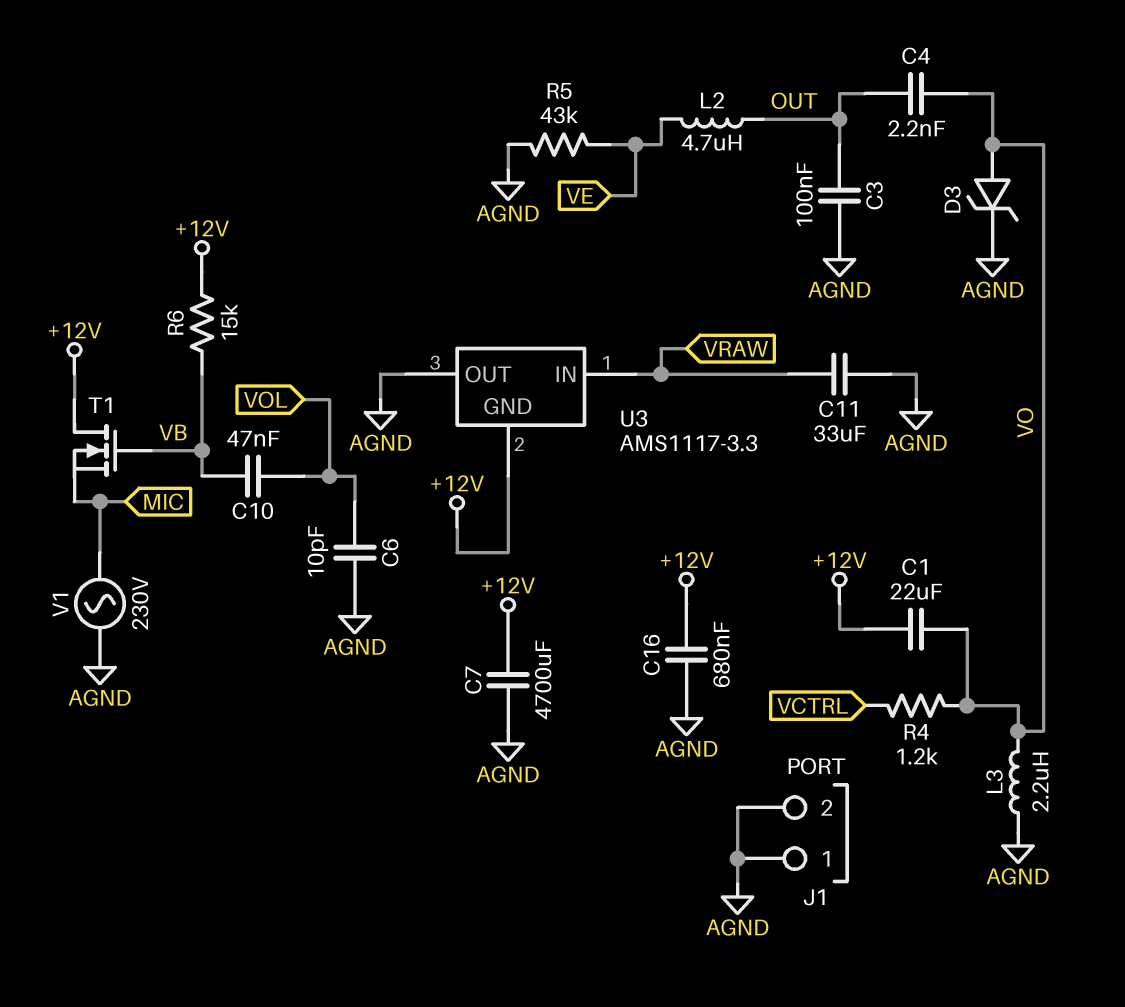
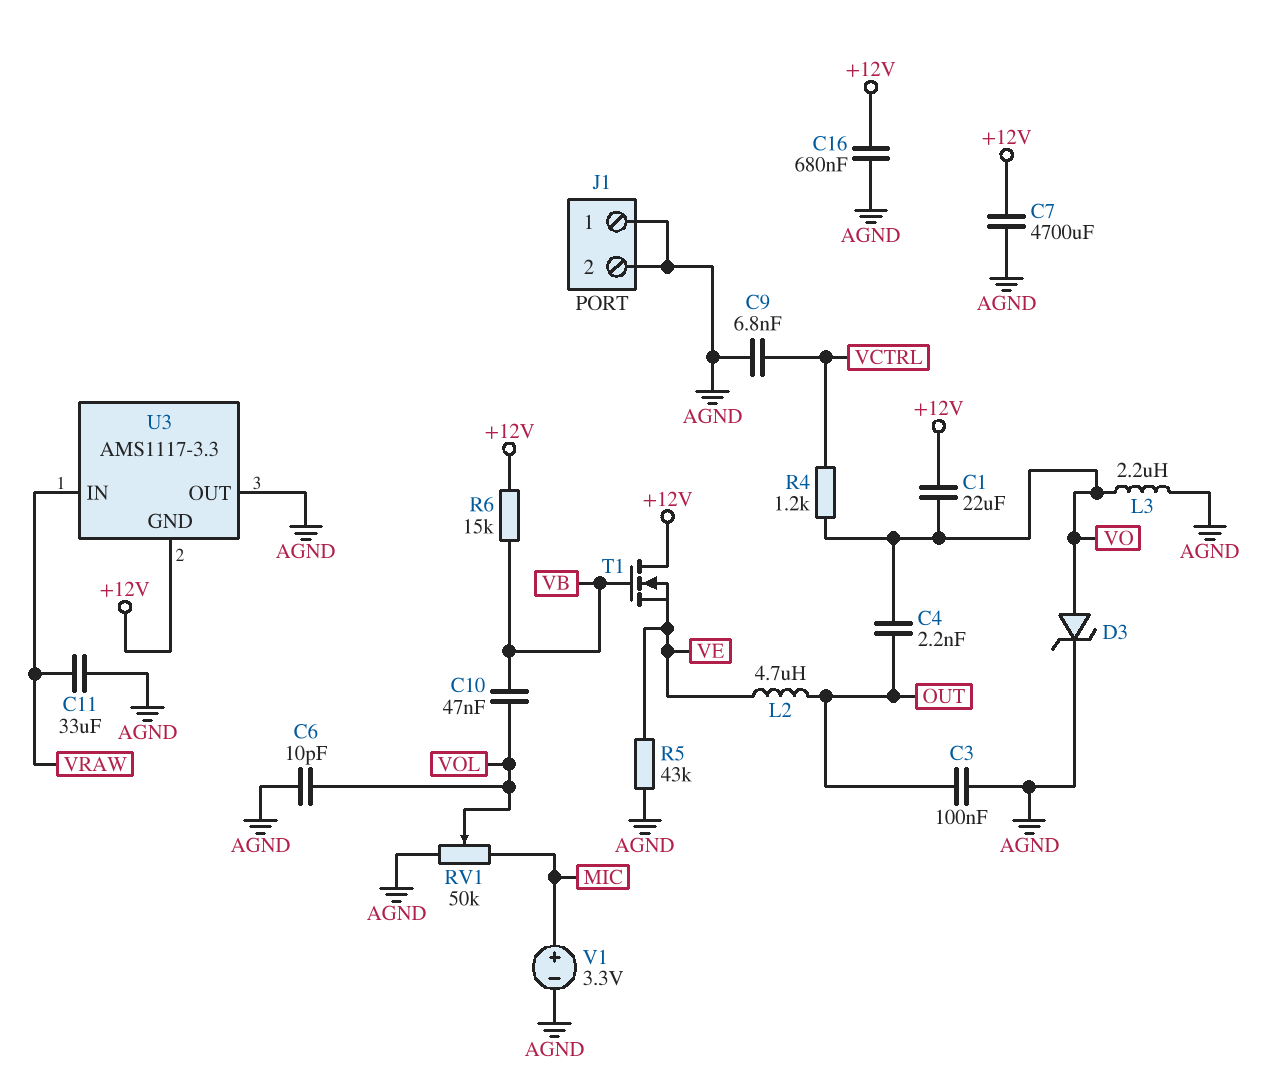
C9: none -> 6.8nF (AGND, VCTRL)
RV1: none -> 50k (AGND, MIC, wiper VOL)
T1: NMOS (G VB, D +12V, S MIC) -> NMOS (G VB, D +12V, S VE)
V1: AC 230V (AGND, MIC) -> 3.3V (plus MIC, minus AGND)

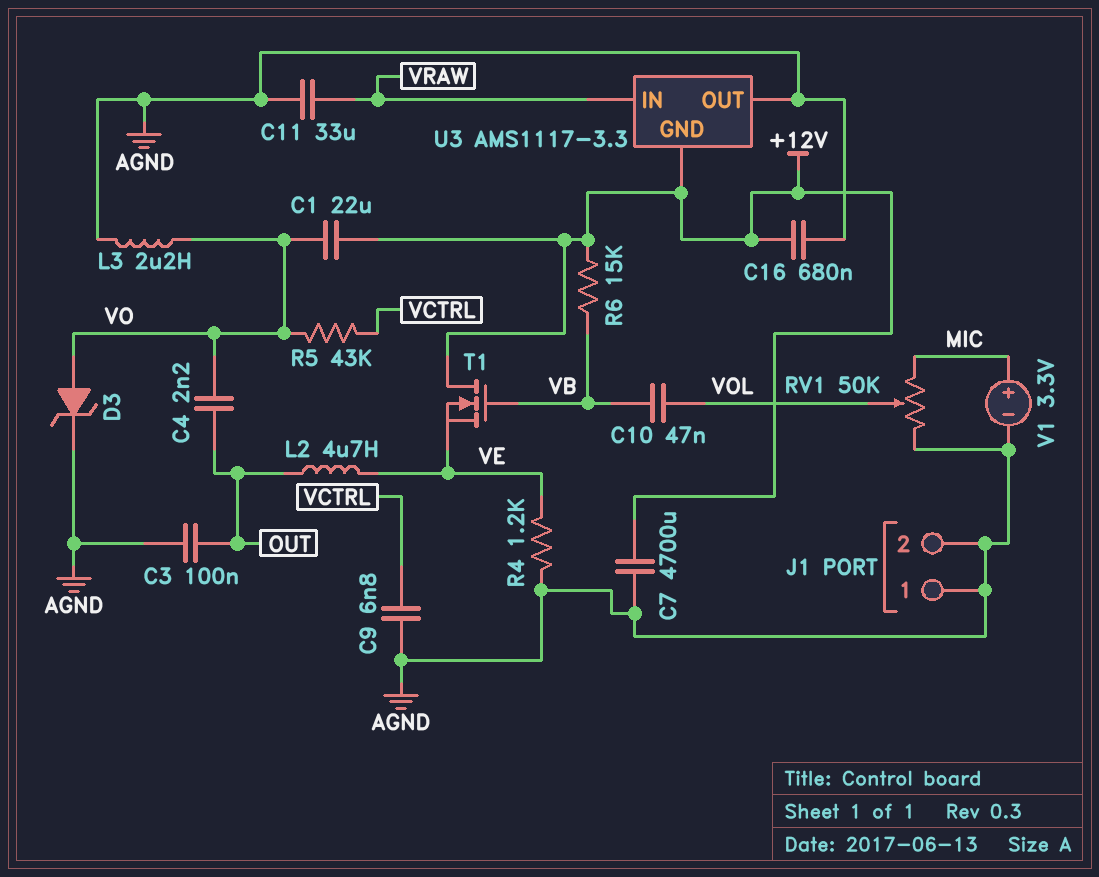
C6: 10pF (AGND, VOL) -> none
R4: 1.2k (VCTRL, VO) -> 1.2k (AGND, VE)
R5: 43k (AGND, VE) -> 43k (VCTRL, VO)

